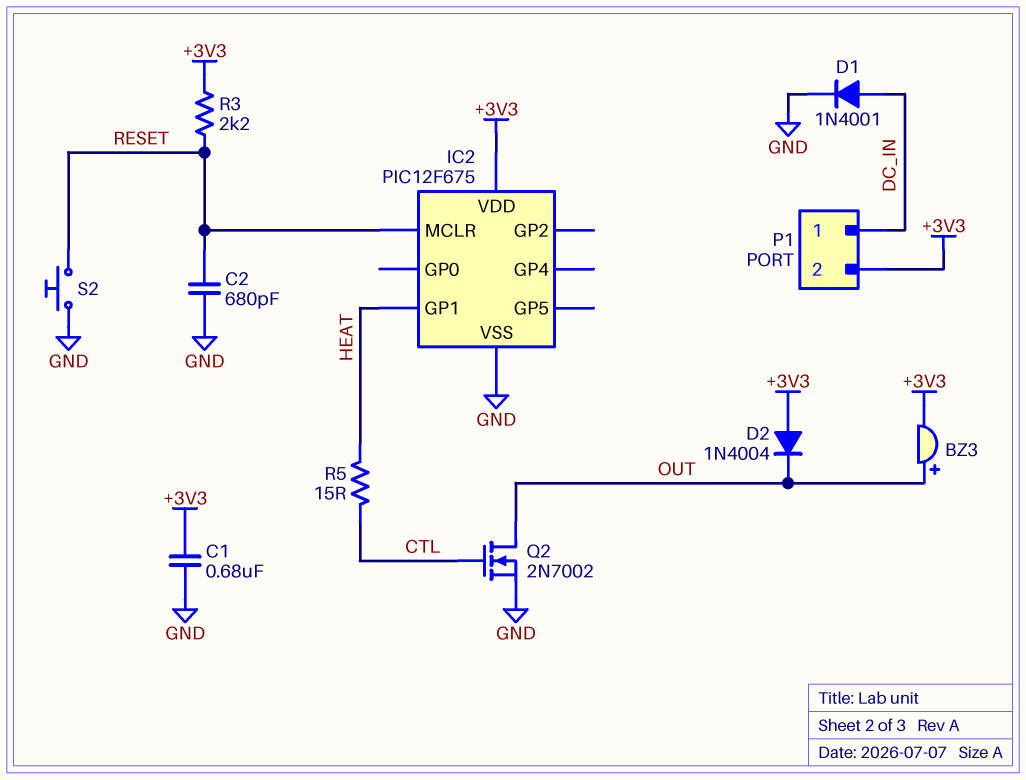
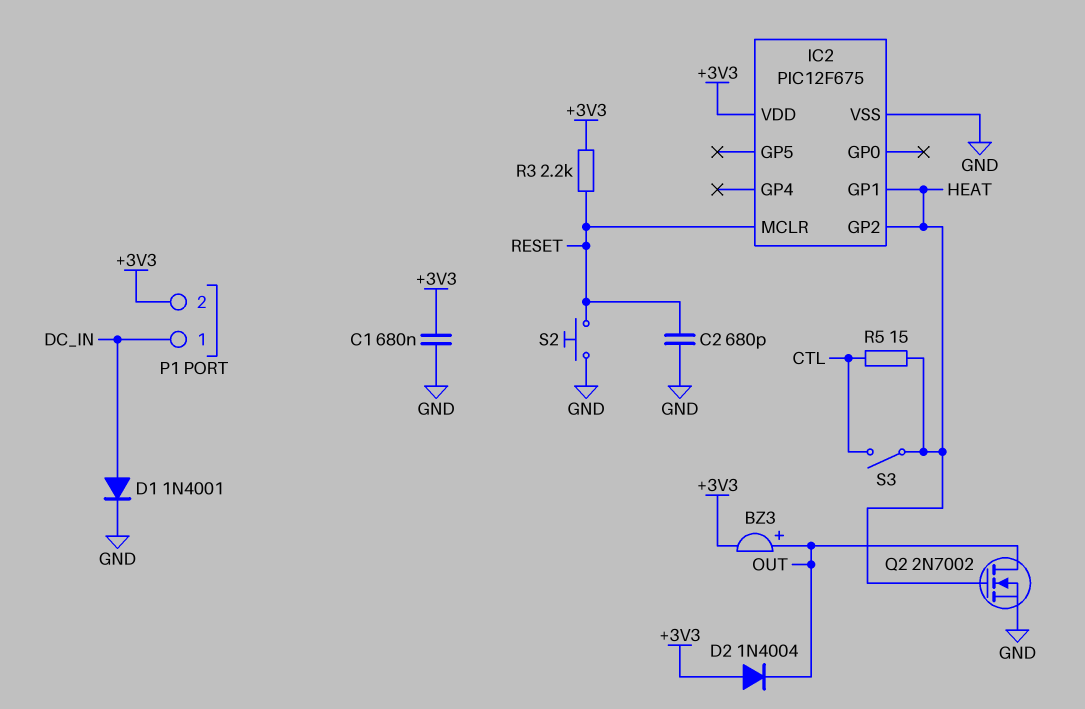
IC2 pin GP2: none -> HEAT
Q2: NMOS 2N7002 (G CTL, D OUT, S GND) -> NMOS 2N7002 (G HEAT, D OUT, S GND)
S3: none -> switch (CTL, HEAT)

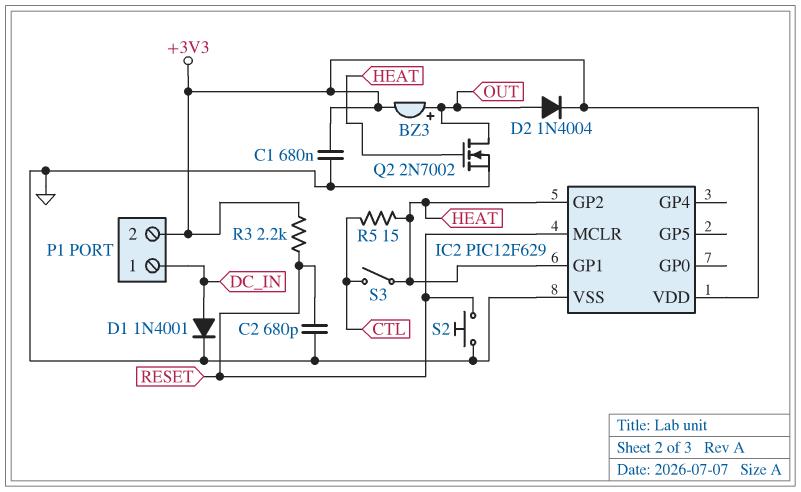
D2: diode 1N4004 (A +3V3, K OUT) -> diode 1N4004 (A OUT, K +3V3)
IC2: PIC12F675 -> PIC12F629

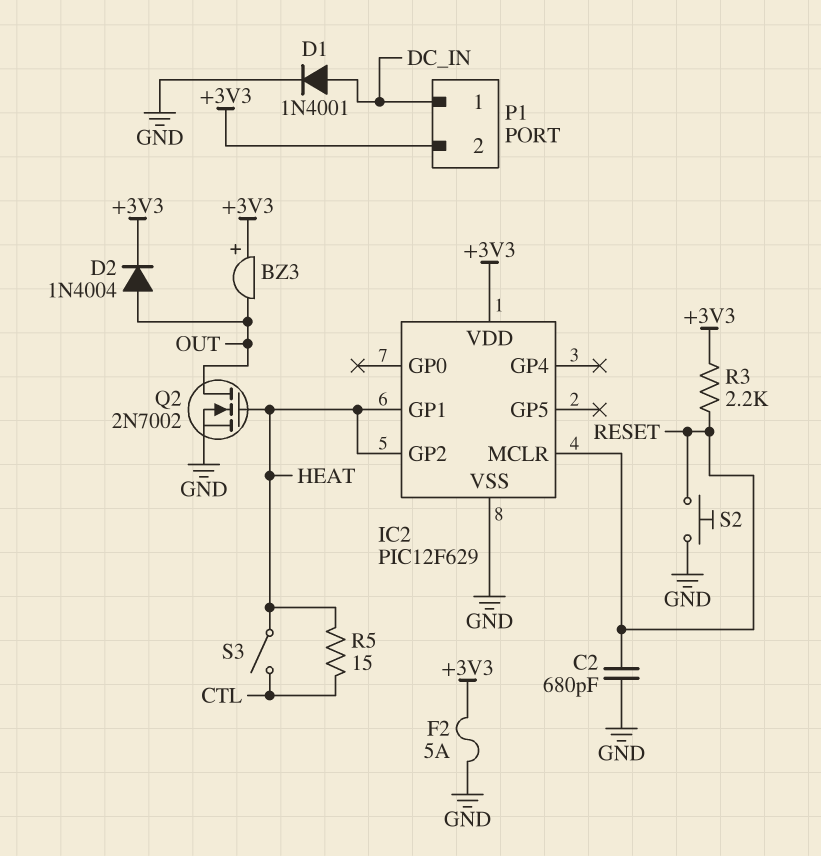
BZ3: buzzer (plus OUT, minus +3V3) -> buzzer (plus +3V3, minus OUT)
C1: 680nF (+3V3, GND) -> none
F2: none -> 5A (+3V3, GND)

